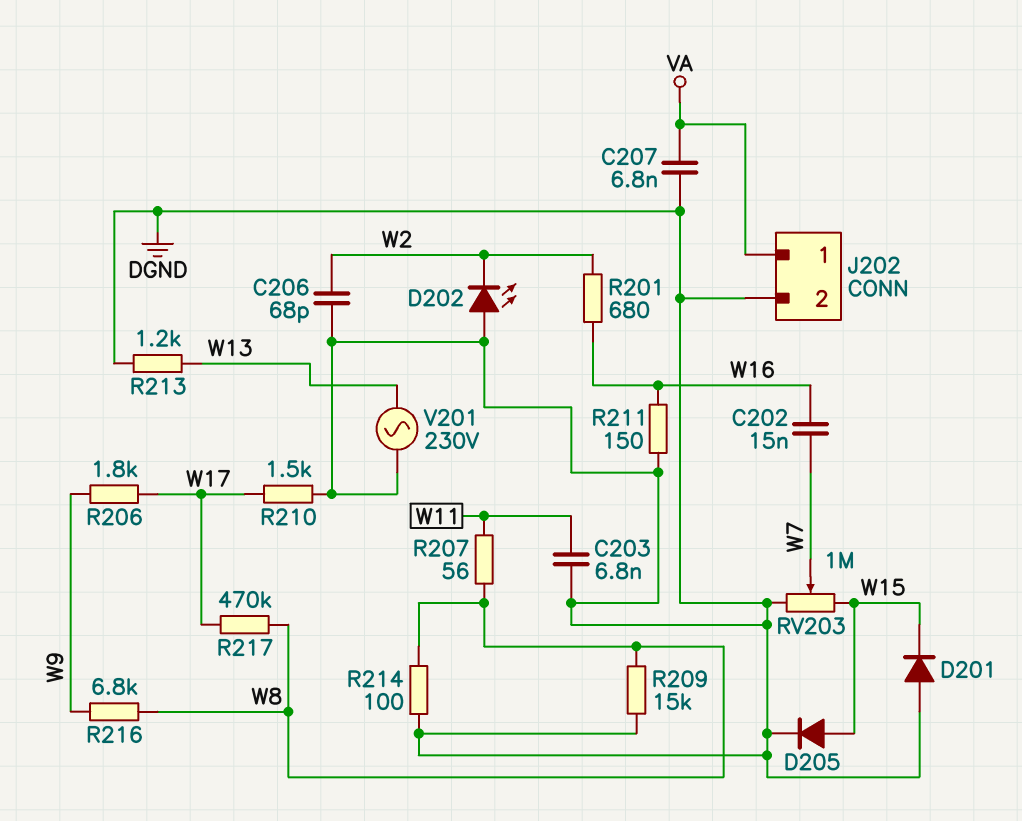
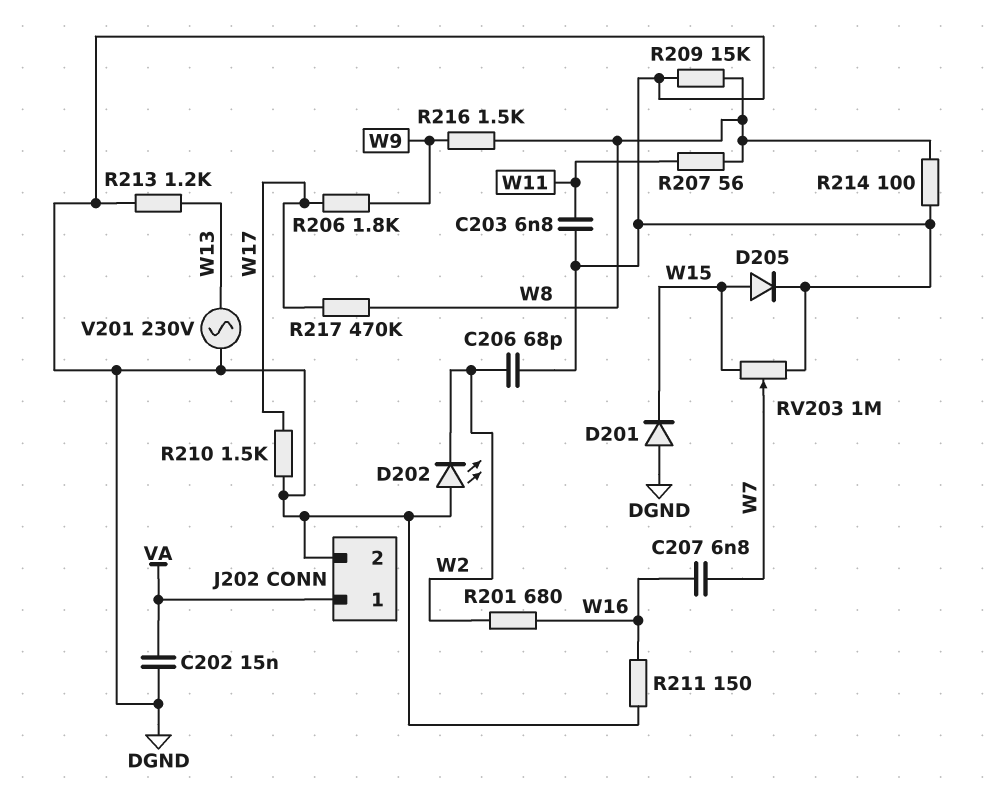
C202: 15nF (W7, W16) -> 15nF (DGND, VA)
C207: 6.8nF (DGND, VA) -> 6.8nF (W7, W16)
R216: 6.8k (W8, W9) -> 1.5k (W8, W9)

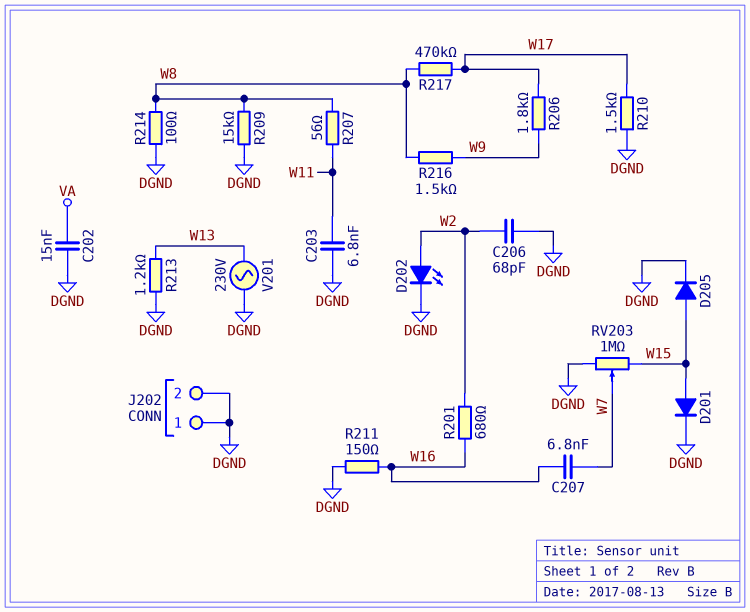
D201: diode (A DGND, K W15) -> diode (A W15, K DGND)
D202: LED (A DGND, K W2) -> LED (A W2, K DGND)
J202 pin 1: VA -> DGND

